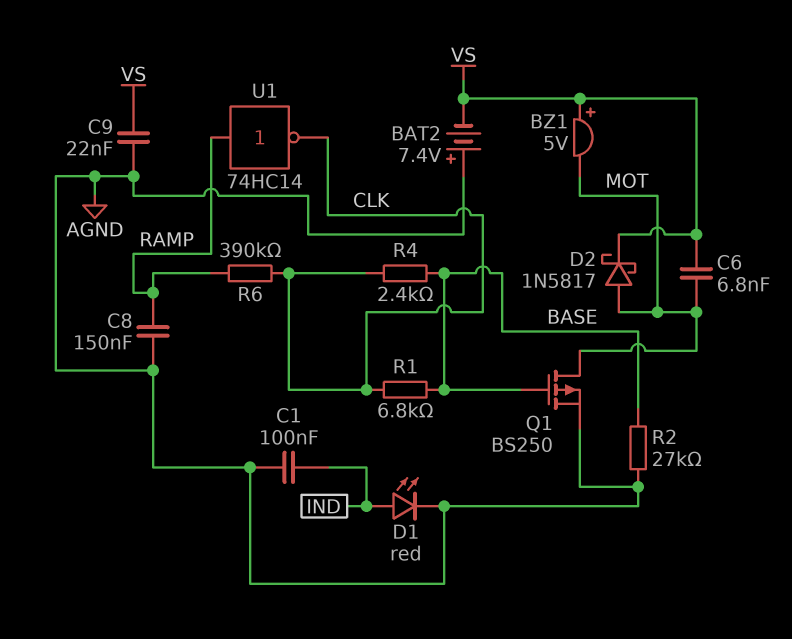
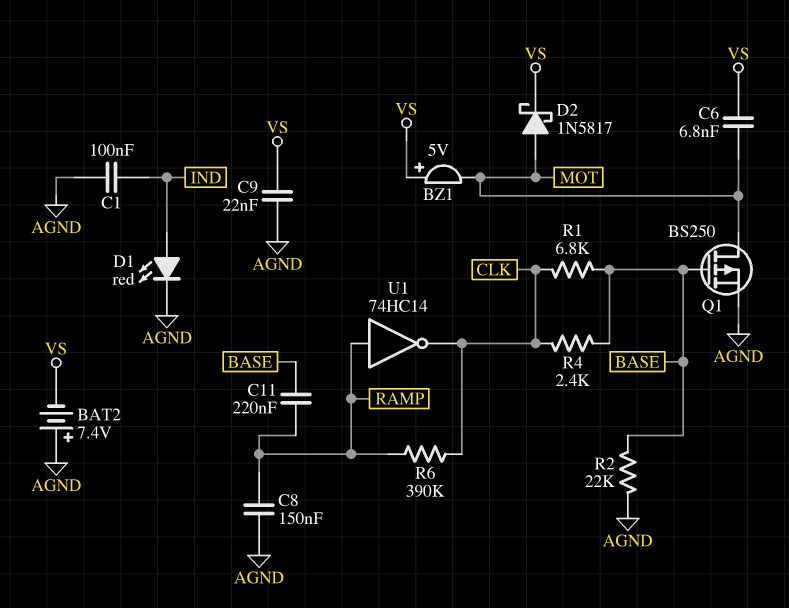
C11: none -> 220nF (BASE, RAMP)
R2: 27k (AGND, BASE) -> 22k (AGND, BASE)

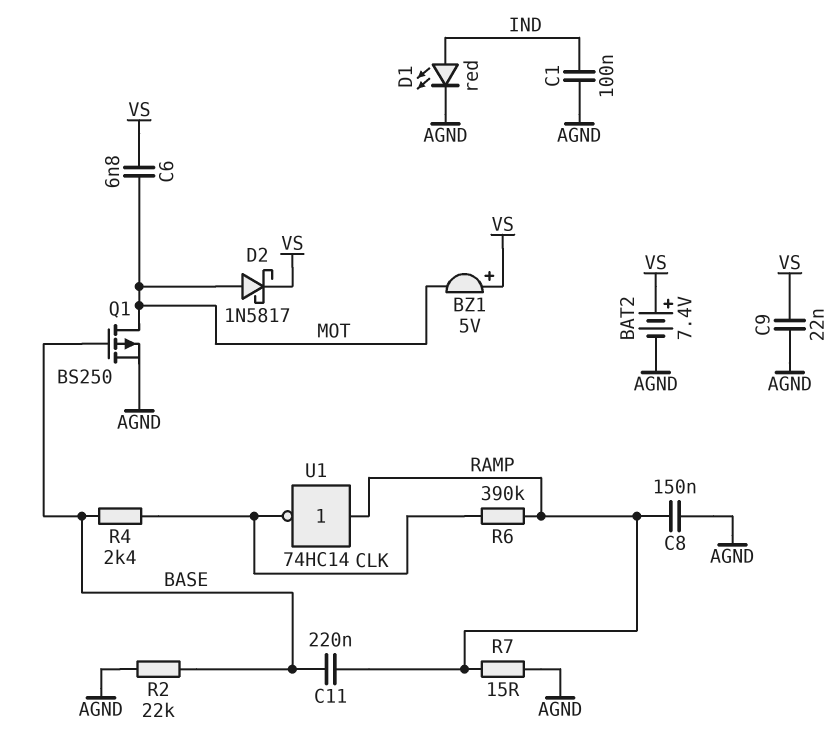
BAT2: 7.4V (plus AGND, minus VS) -> 7.4V (plus VS, minus AGND)
R1: 6.8k (BASE, CLK) -> none
R7: none -> 15 (AGND, RAMP)

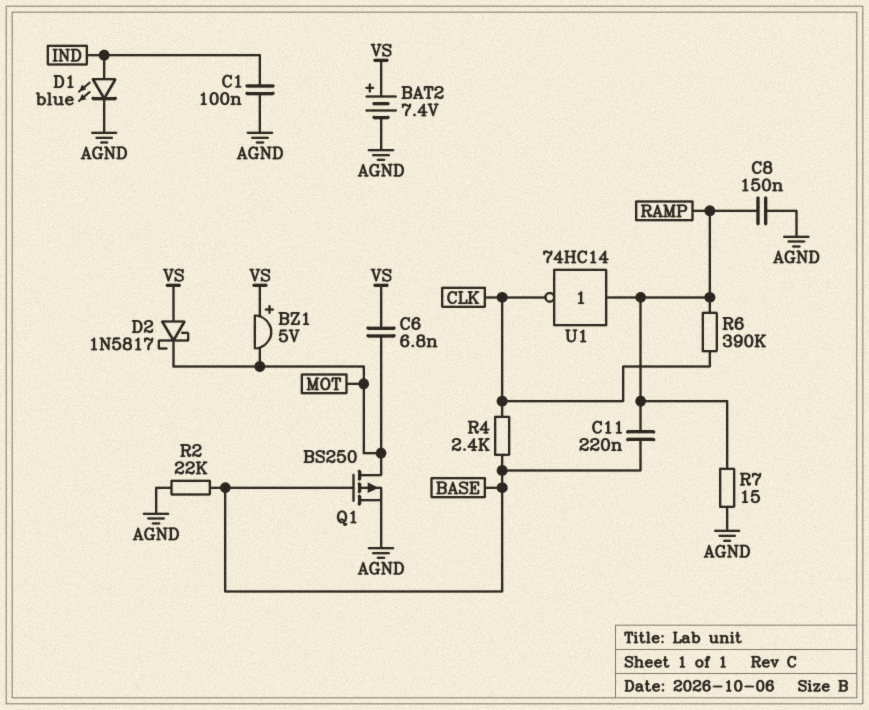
C9: 22nF (AGND, VS) -> none
D1: LED red (A IND, K AGND) -> LED blue (A IND, K AGND)
D2: schottky 1N5817 (A MOT, K VS) -> schottky 1N5817 (A VS, K MOT)

